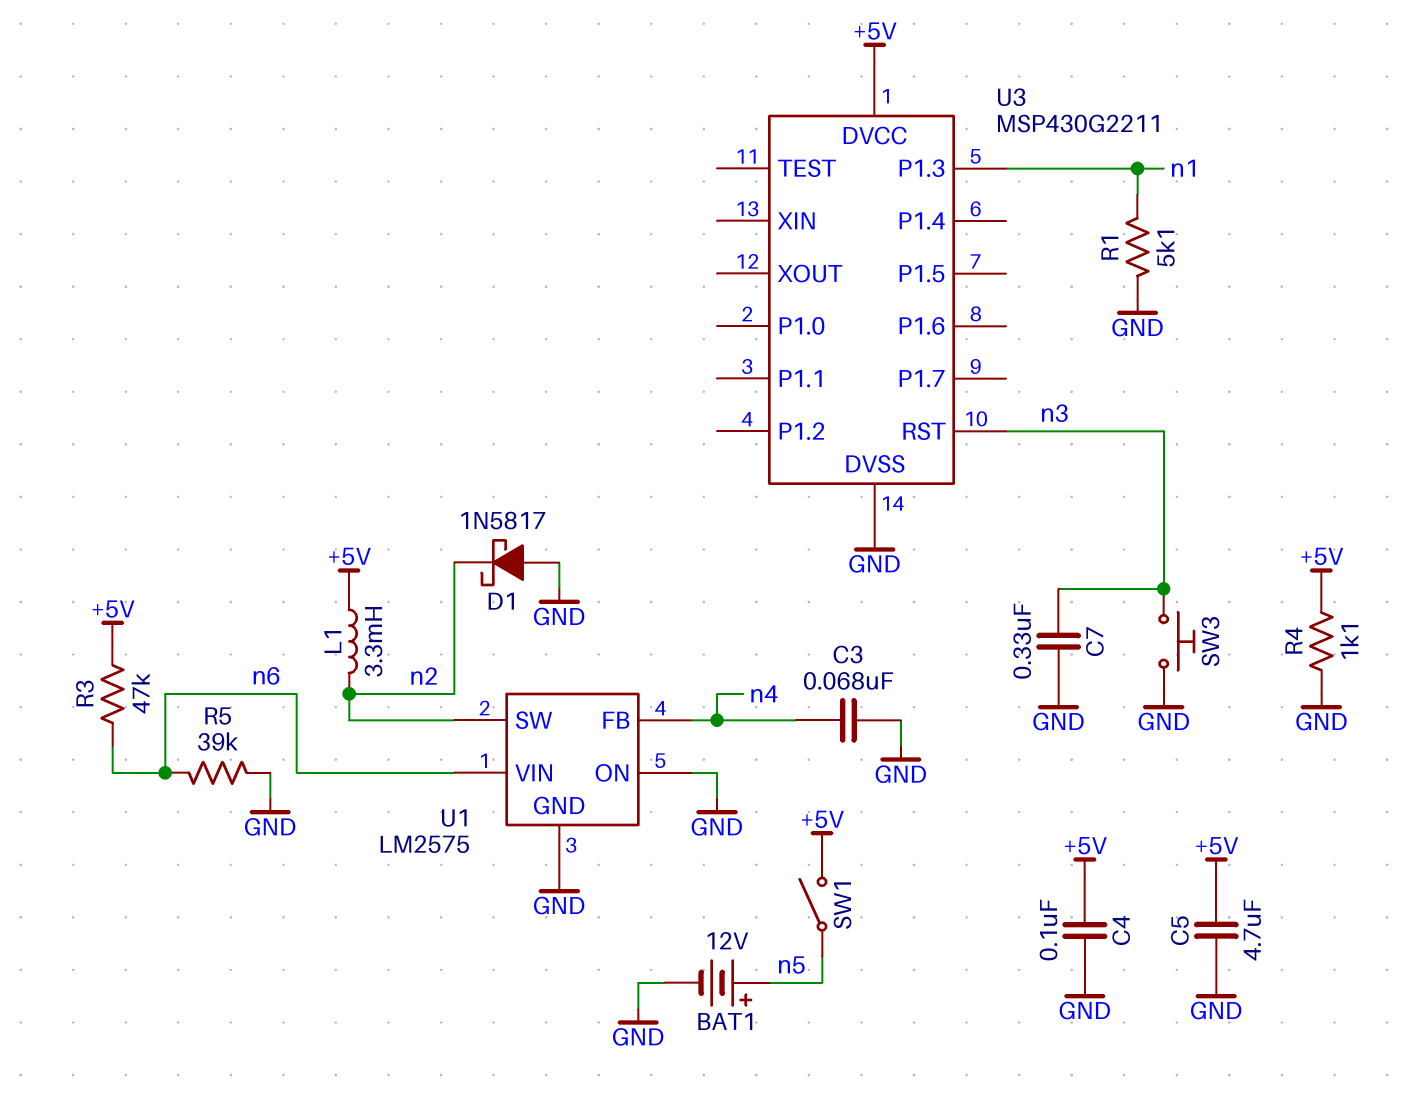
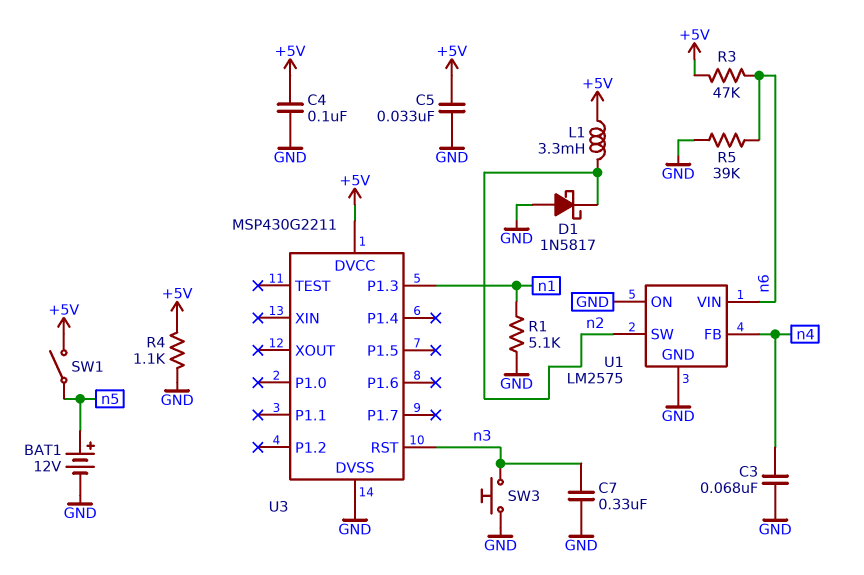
C5: 4.7uF (+5V, GND) -> 33nF (+5V, GND)

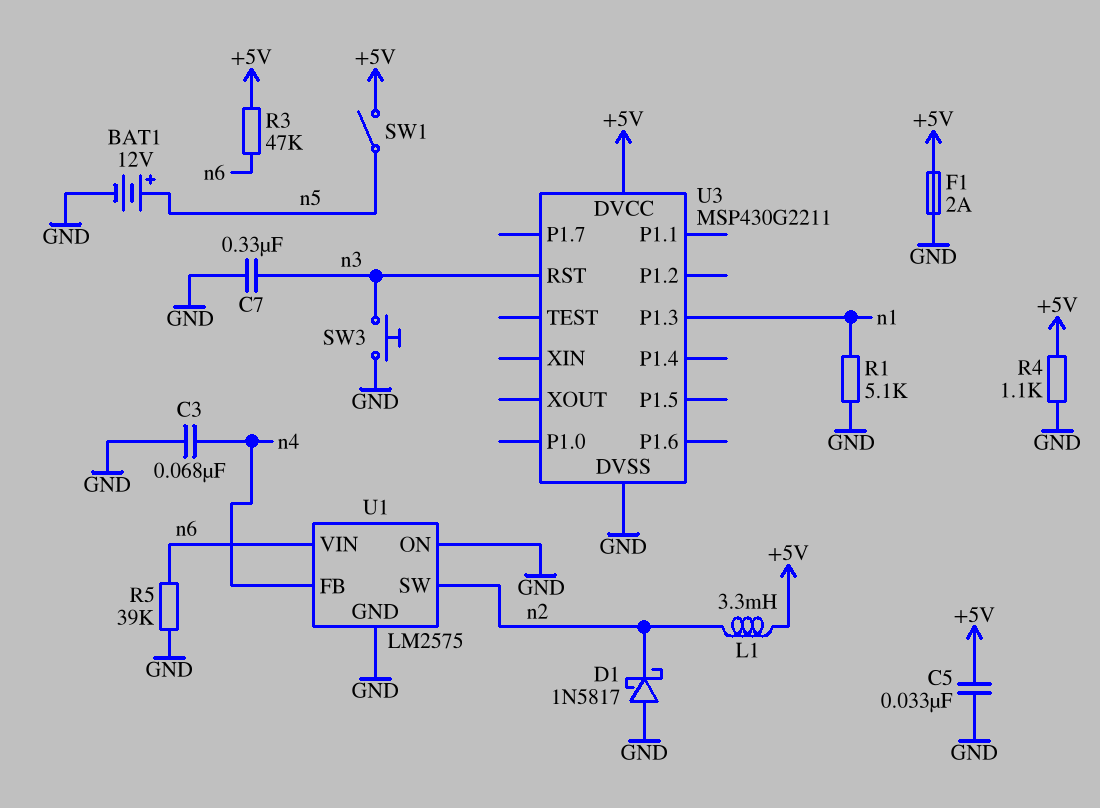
C4: 100nF (+5V, GND) -> none
F1: none -> 2A (+5V, GND)

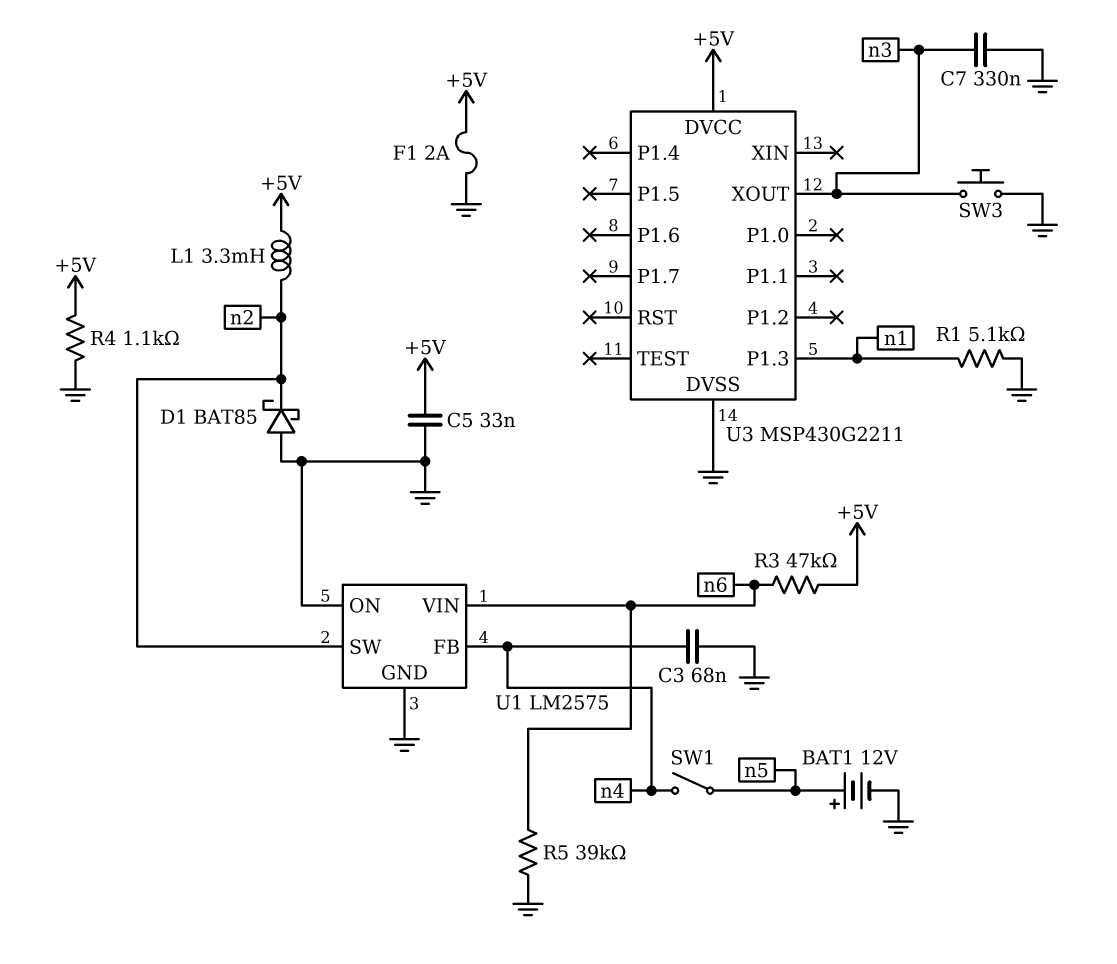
D1: schottky 1N5817 (A GND, K n2) -> schottky BAT85 (A GND, K n2)
SW1: switch (+5V, n5) -> switch (n4, n5)
U3 pin RST: n3 -> none
U3 pin XOUT: none -> n3

